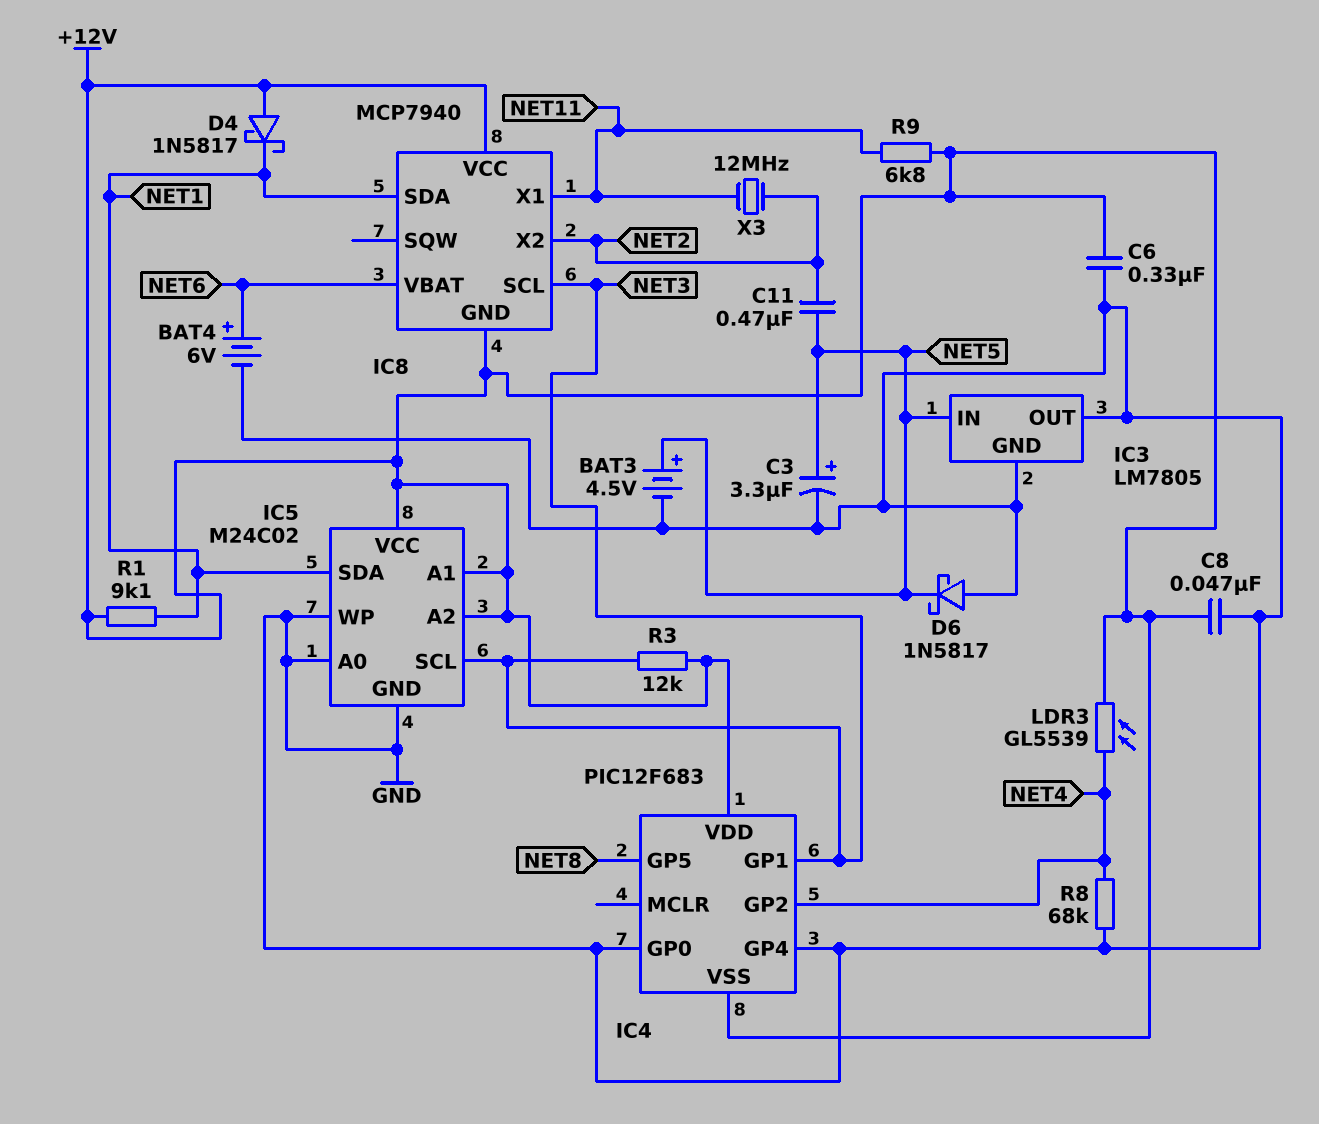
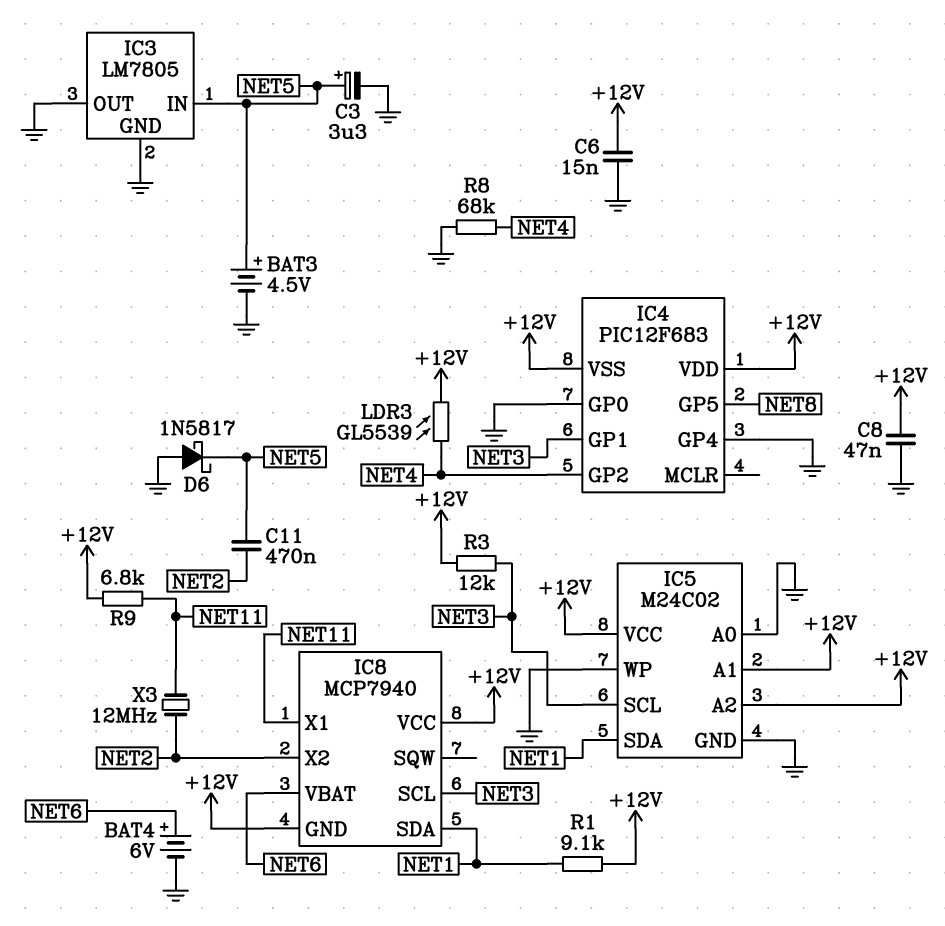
C6: 330nF (+12V, GND) -> 15nF (+12V, GND)
D4: schottky 1N5817 (A +12V, K NET1) -> none

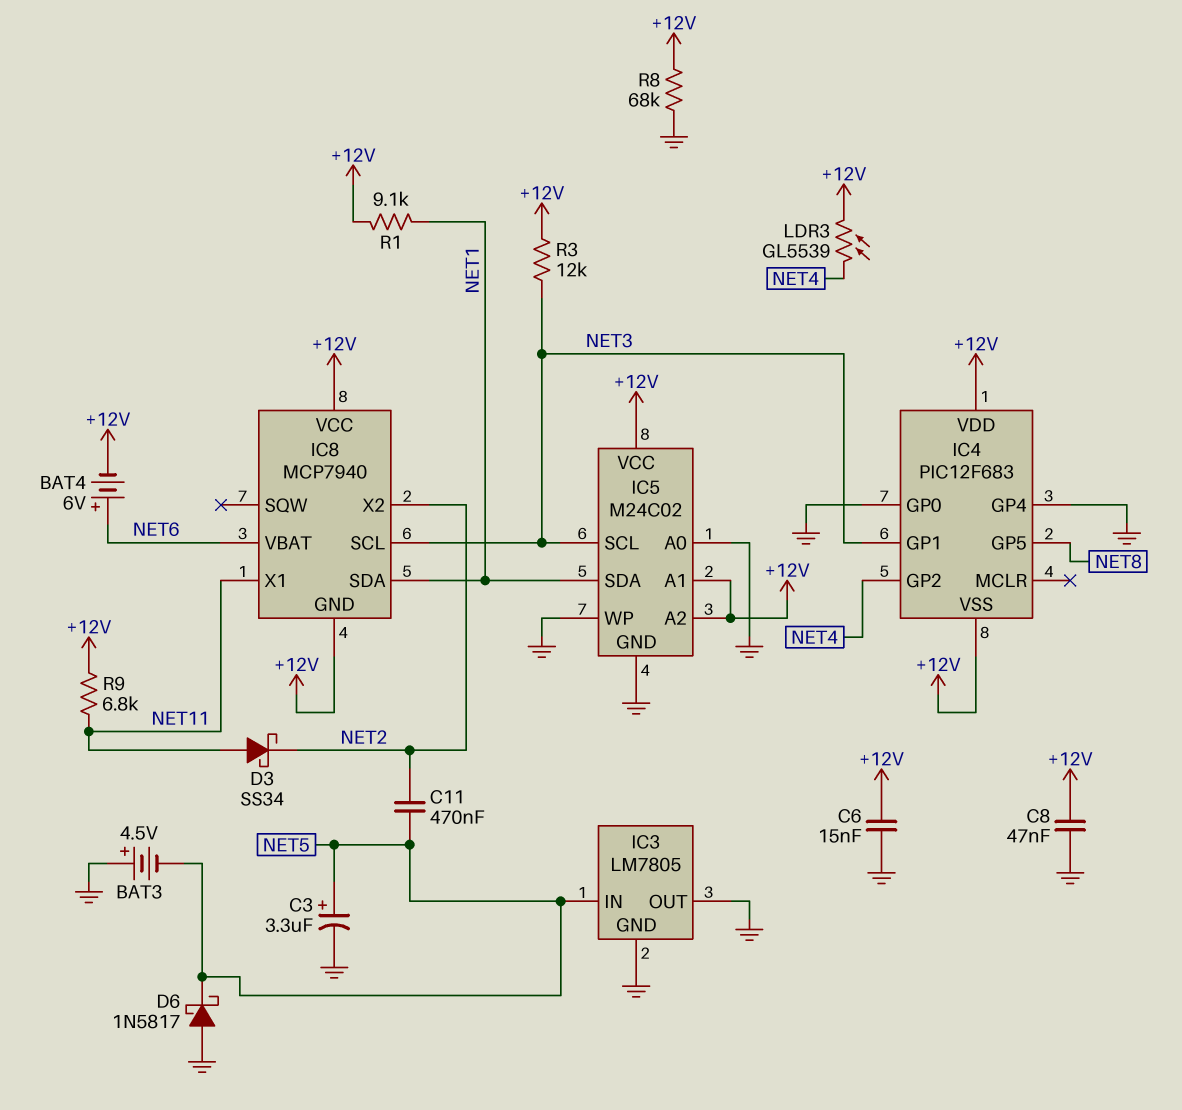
BAT3: 4.5V (plus NET5, minus GND) -> 4.5V (plus GND, minus NET5)
BAT4: 6V (plus NET6, minus GND) -> 6V (plus NET6, minus +12V)
D3: none -> schottky SS34 (A NET11, K NET2)
R8: 68k (GND, NET4) -> 68k (+12V, GND)
X3: 12MHz (NET2, NET11) -> none

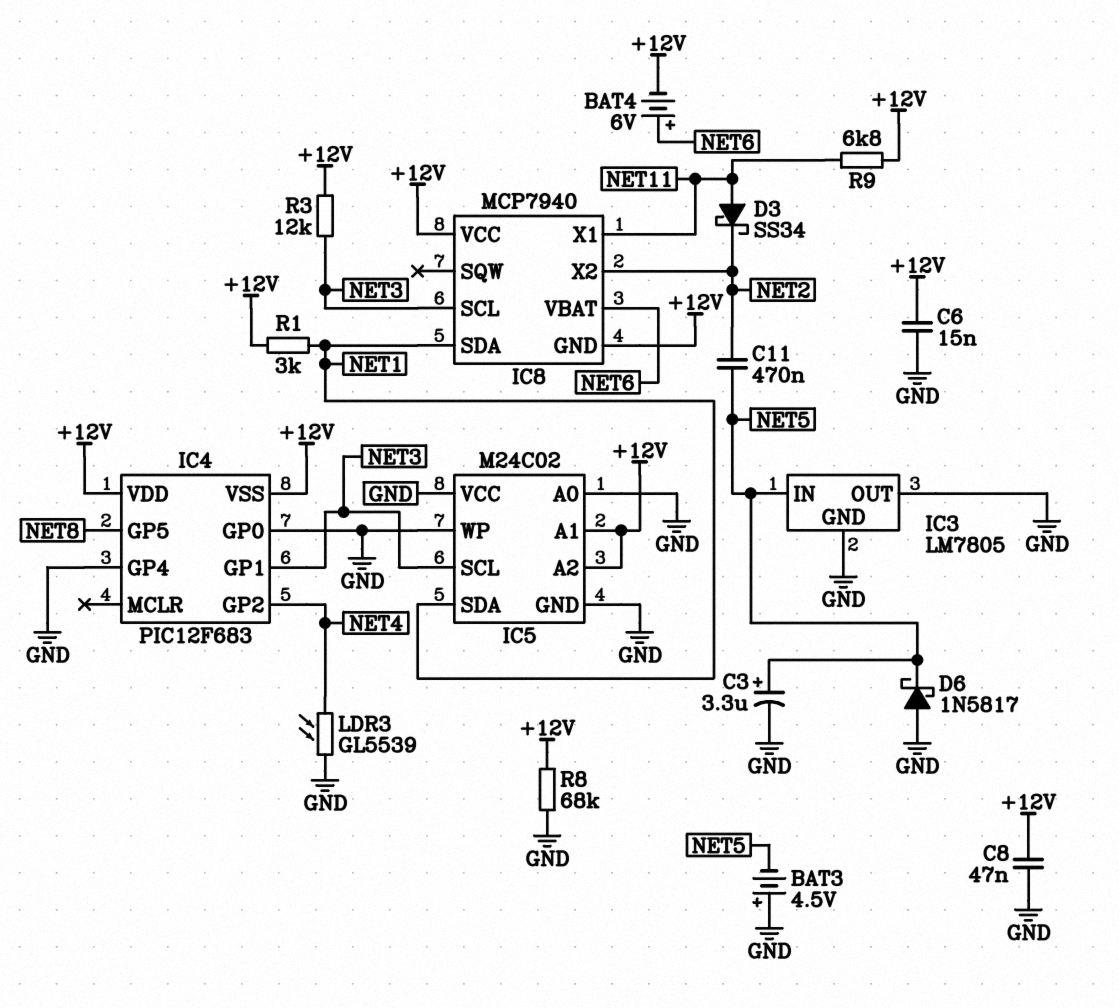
IC5 pin VCC: +12V -> GND
LDR3: GL5539 (+12V, NET4) -> GL5539 (GND, NET4)
R1: 9.1k (+12V, NET1) -> 3k (+12V, NET1)

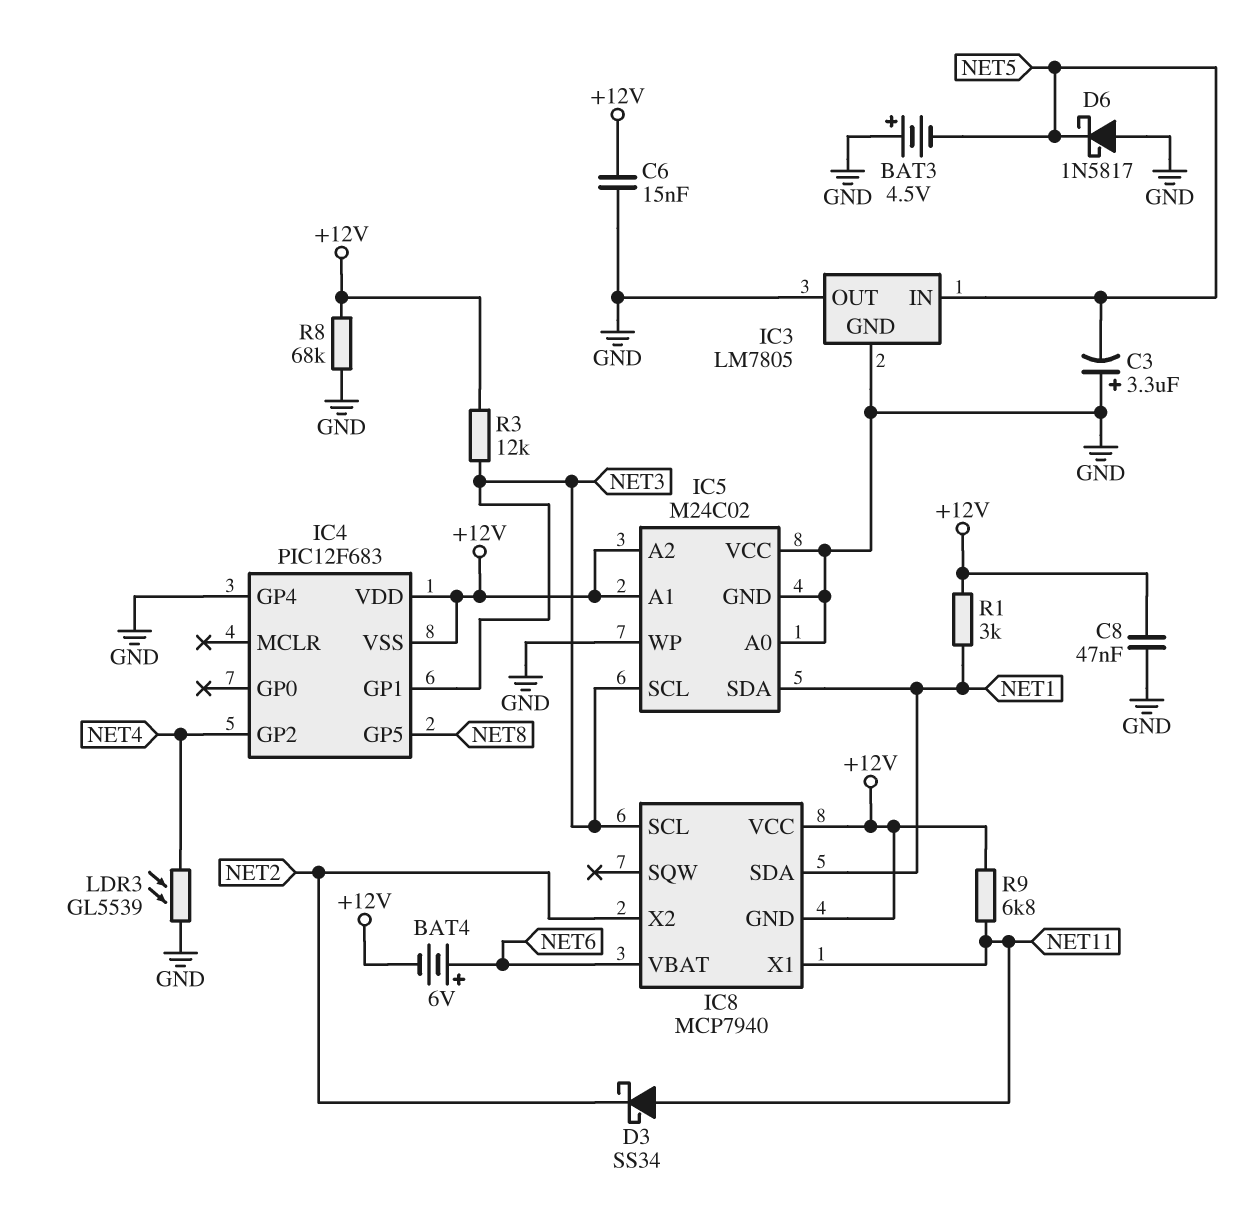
C3: 3.3uF (plus NET5, minus GND) -> 3.3uF (plus GND, minus NET5)
C11: 470nF (NET2, NET5) -> none
IC4 pin GP0: GND -> none

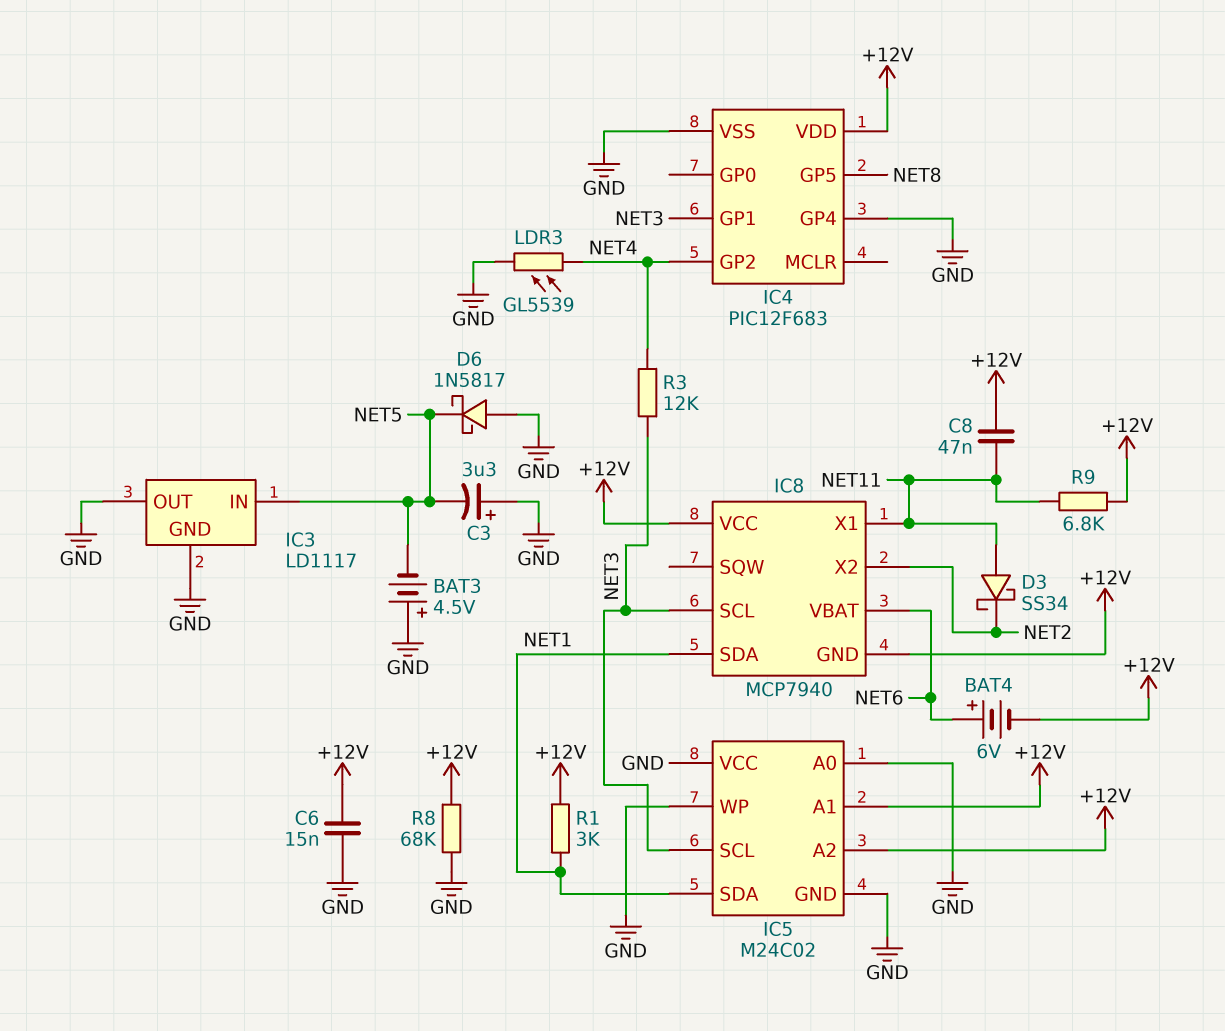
C8: 47nF (+12V, GND) -> 47nF (+12V, NET11)
IC3: LM7805 -> LD1117
IC4 pin VSS: +12V -> GND
R3: 12k (+12V, NET3) -> 12k (NET3, NET4)

